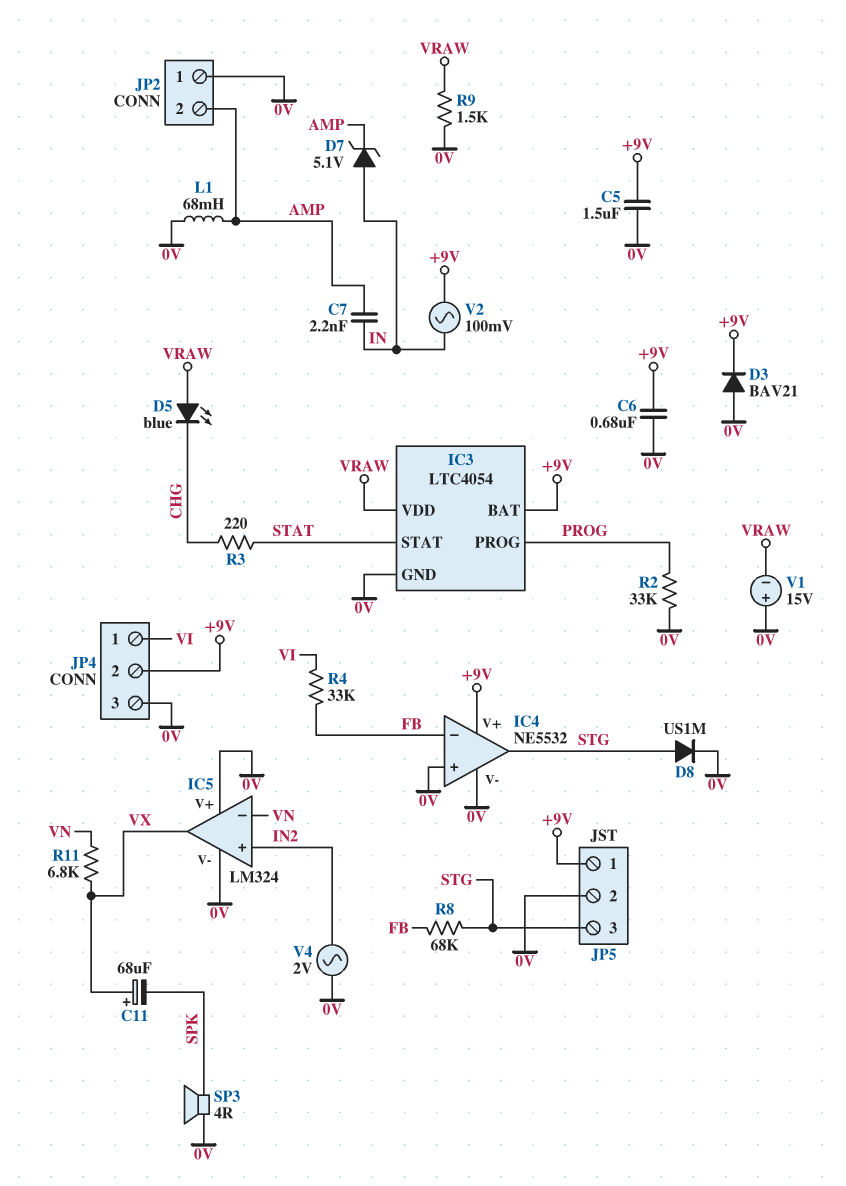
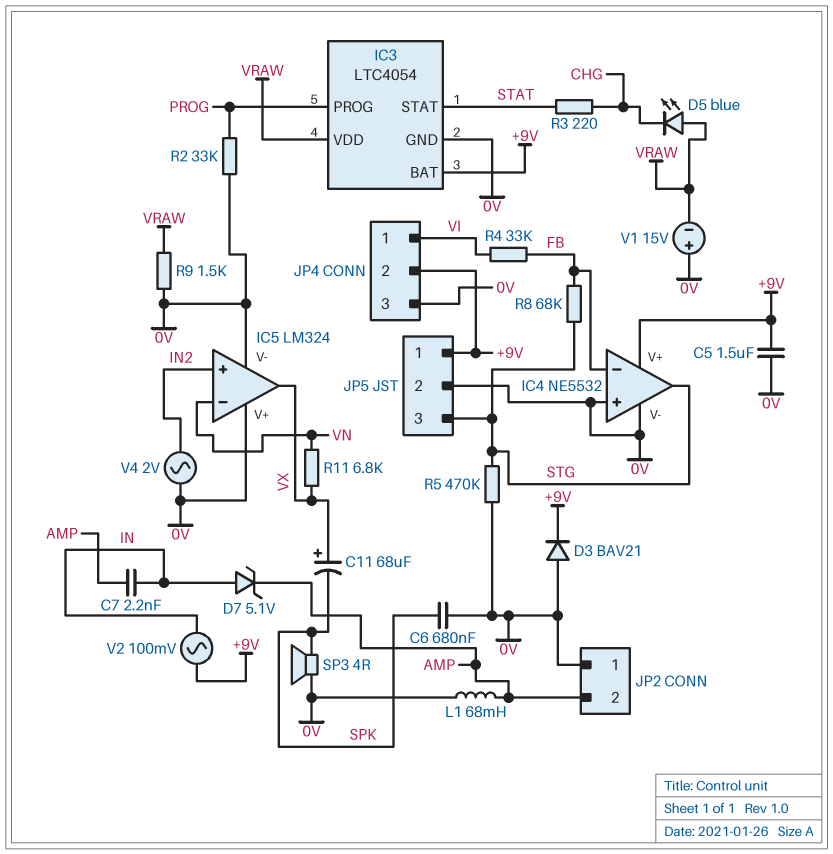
C6: 680nF (+9V, 0V) -> 680nF (0V, SPK)
D8: diode US1M (A STG, K 0V) -> none
R5: none -> 470k (0V, STG)

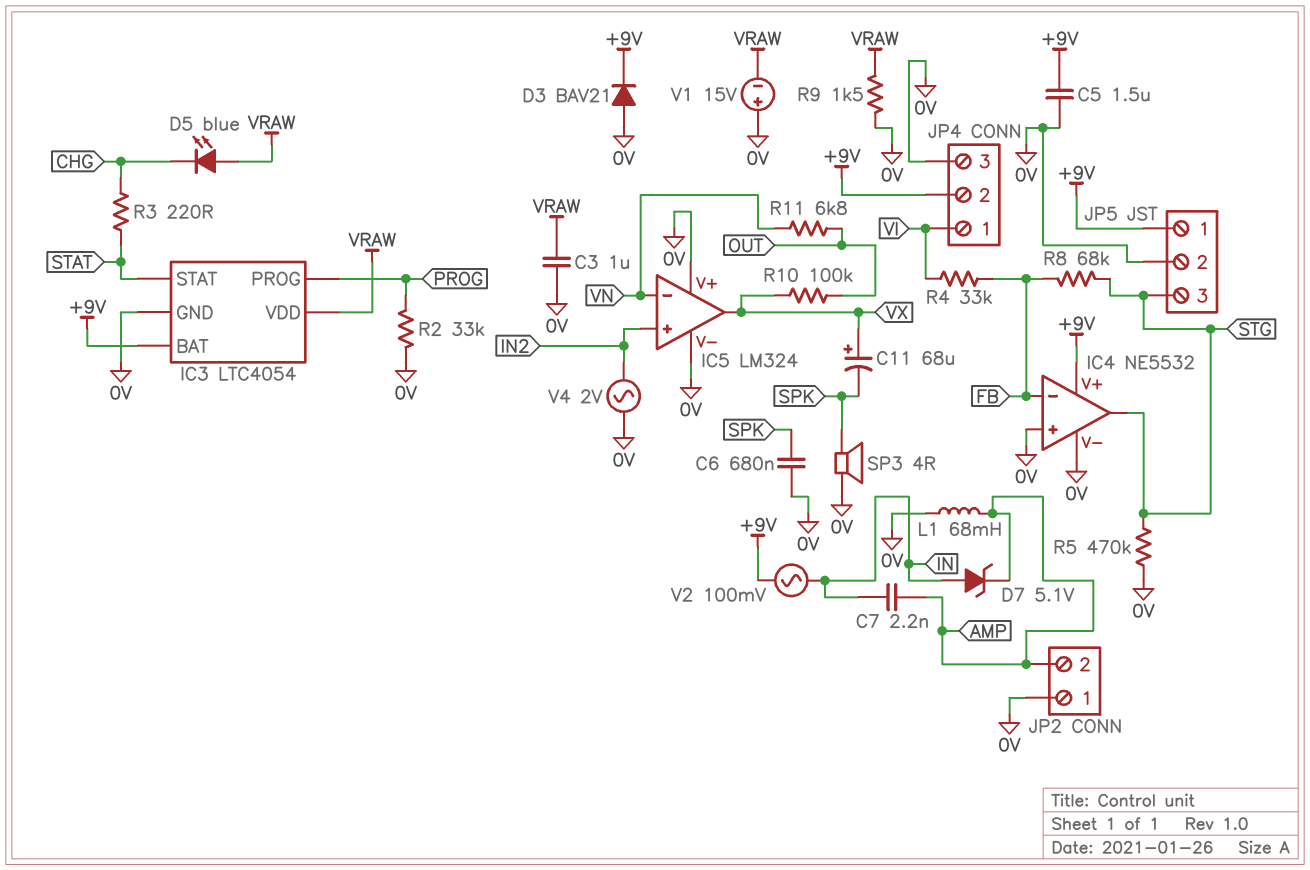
C3: none -> 1uF (0V, VRAW)
R10: none -> 100k (OUT, VX)
R11: 6.8k (VN, VX) -> 6.8k (OUT, VN)

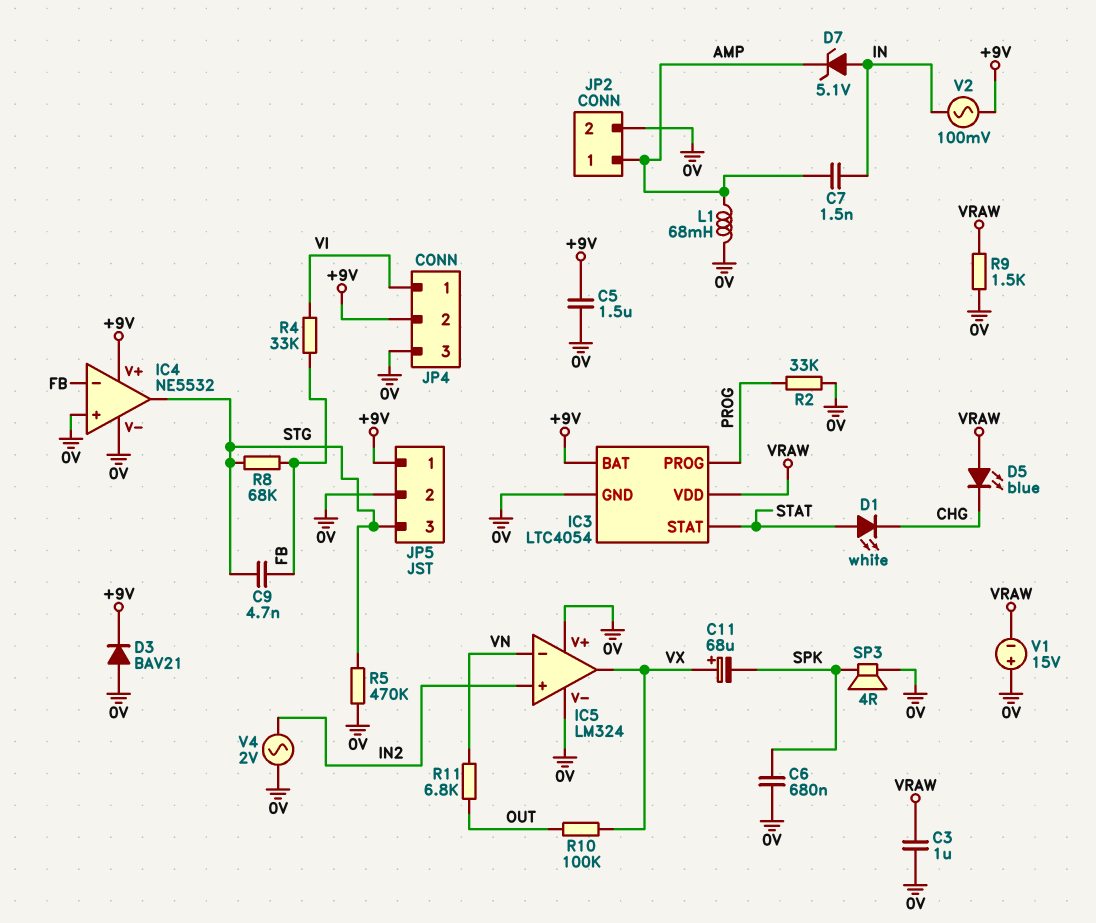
C7: 2.2nF (AMP, IN) -> 1.5nF (AMP, IN)
C9: none -> 4.7nF (FB, STG)
D1: none -> LED white (A STAT, K CHG)
JP2 pin 1: 0V -> AMP
JP2 pin 2: AMP -> 0V
R3: 220 (CHG, STAT) -> none

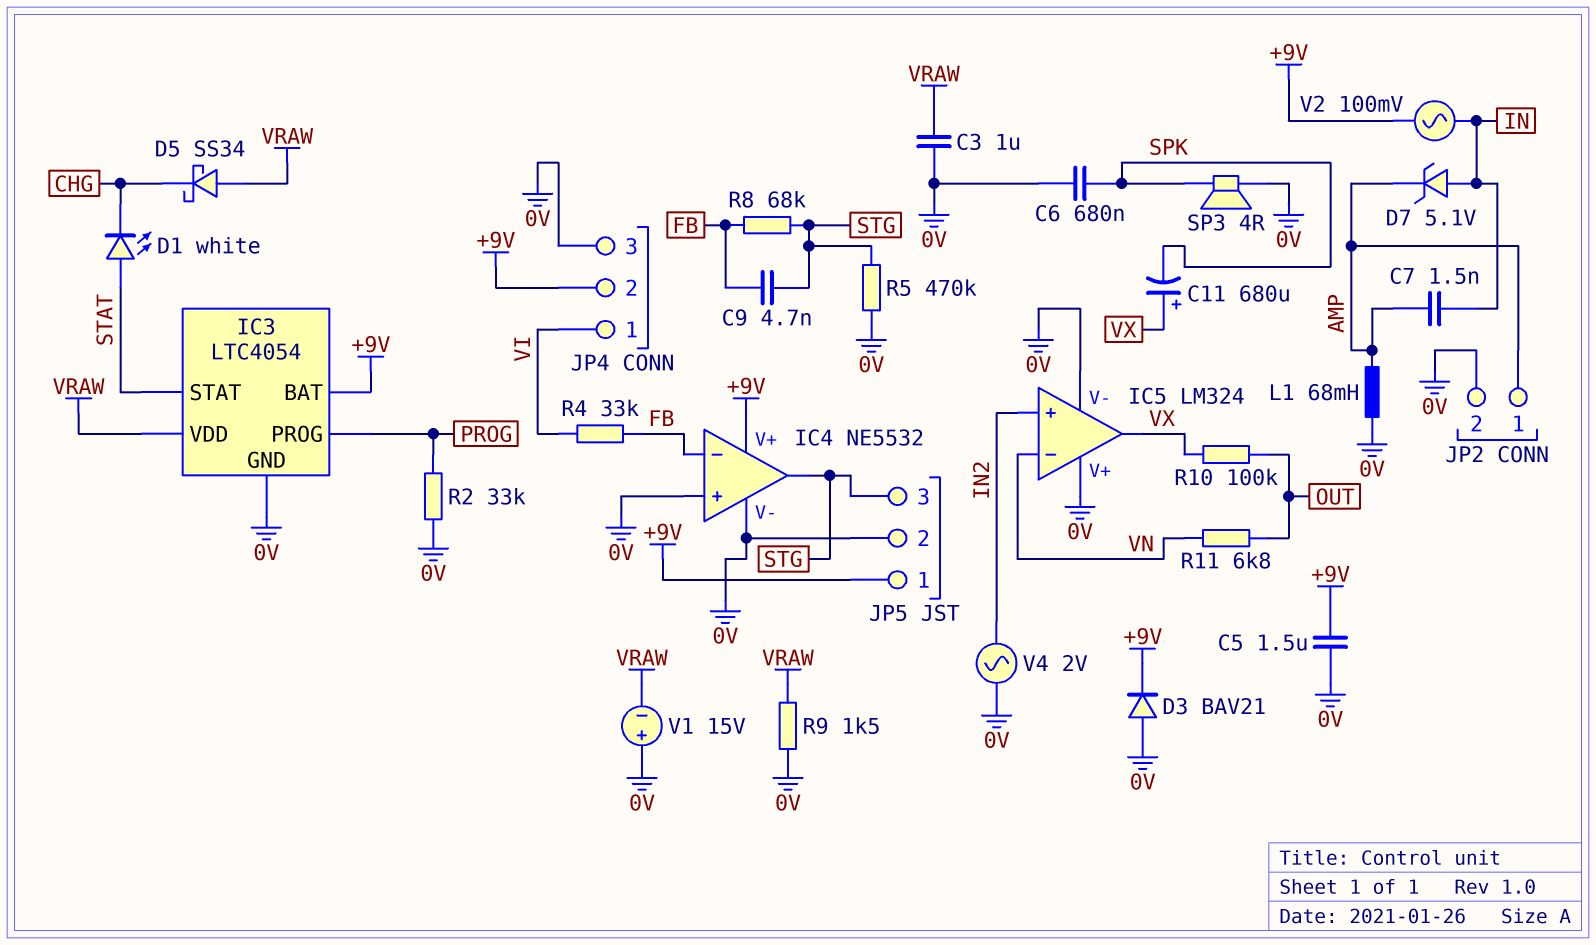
C11: 68uF (plus VX, minus SPK) -> 680uF (plus VX, minus SPK)
D5: LED blue (A VRAW, K CHG) -> schottky SS34 (A VRAW, K CHG)

